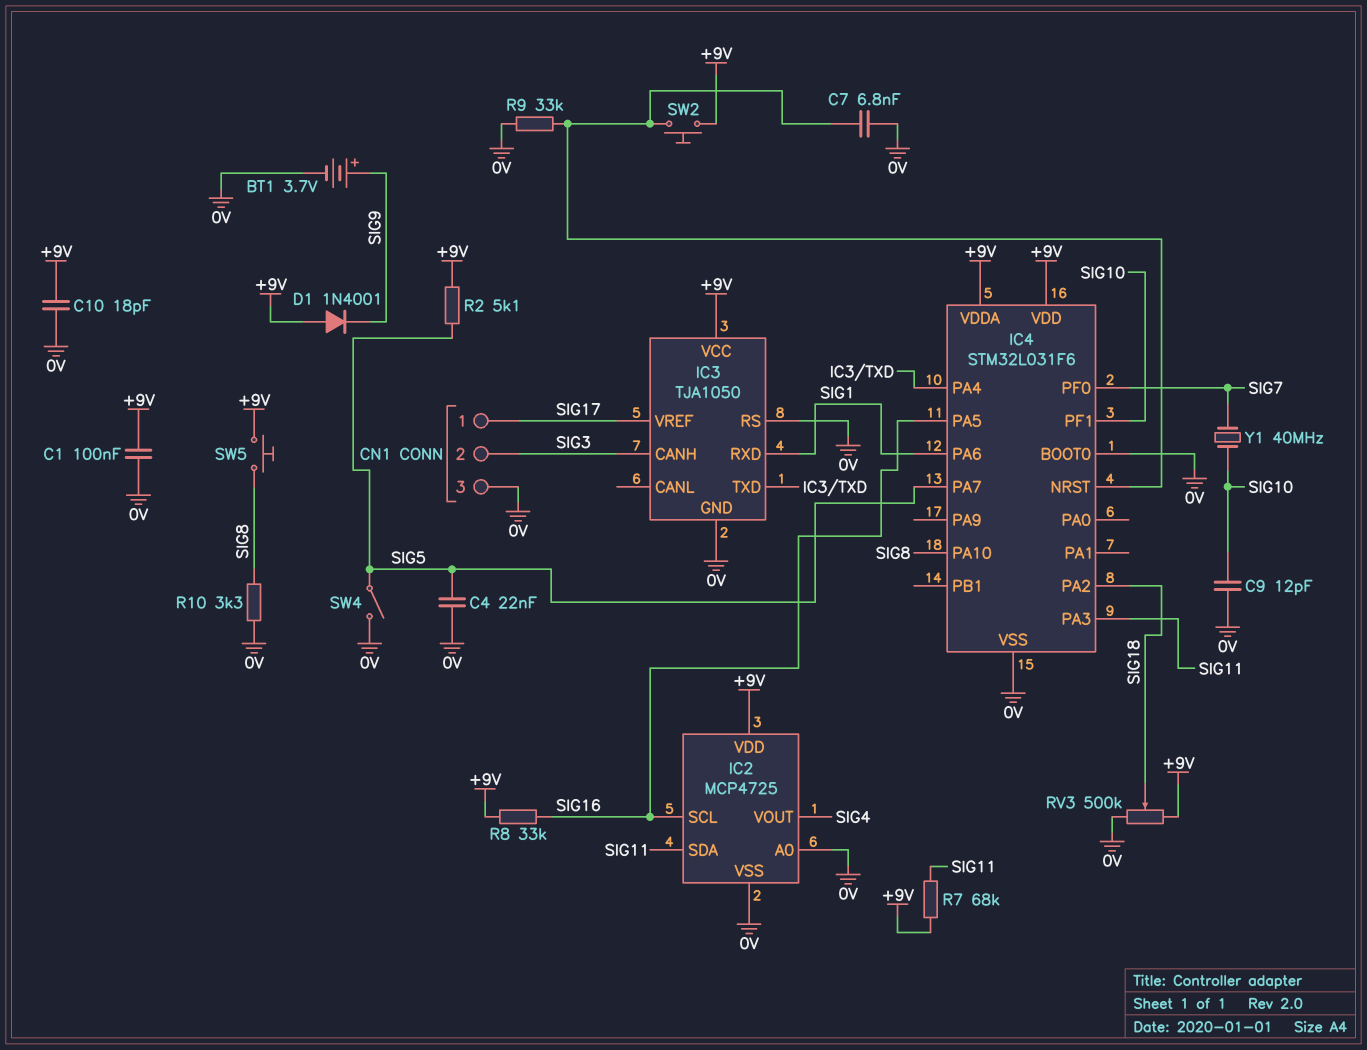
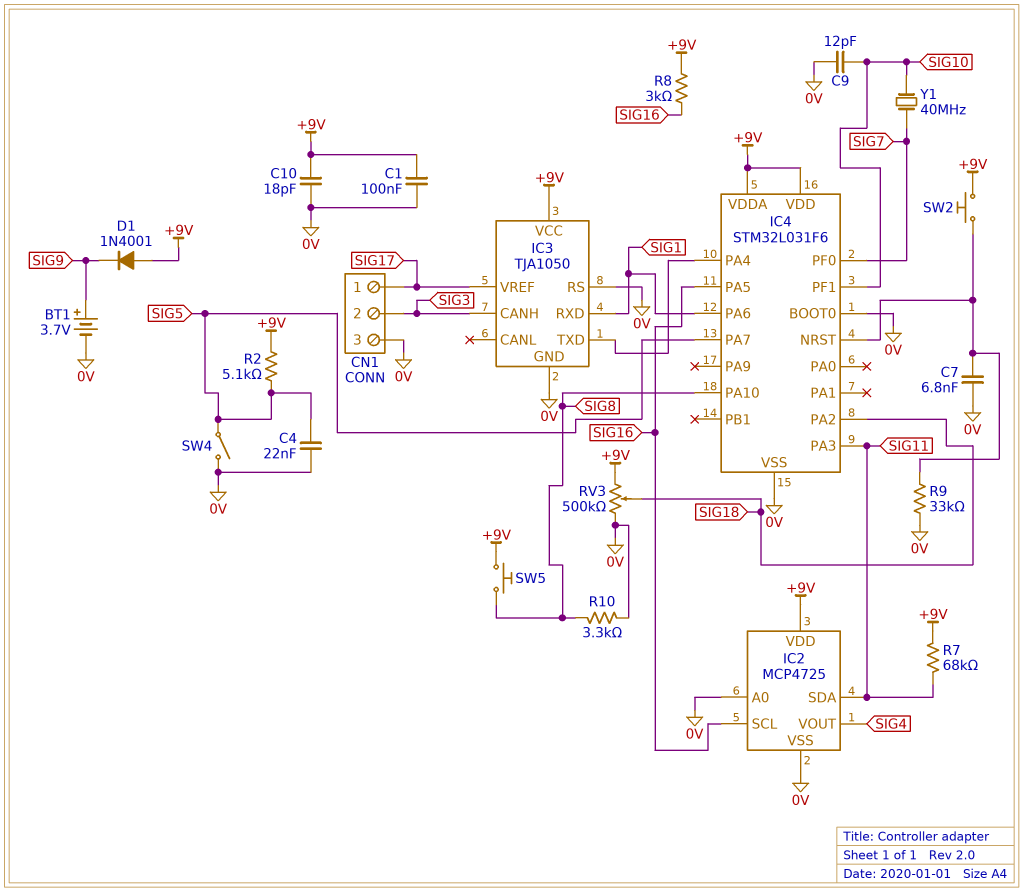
R8: 33k (+9V, SIG16) -> 3k (+9V, SIG16)

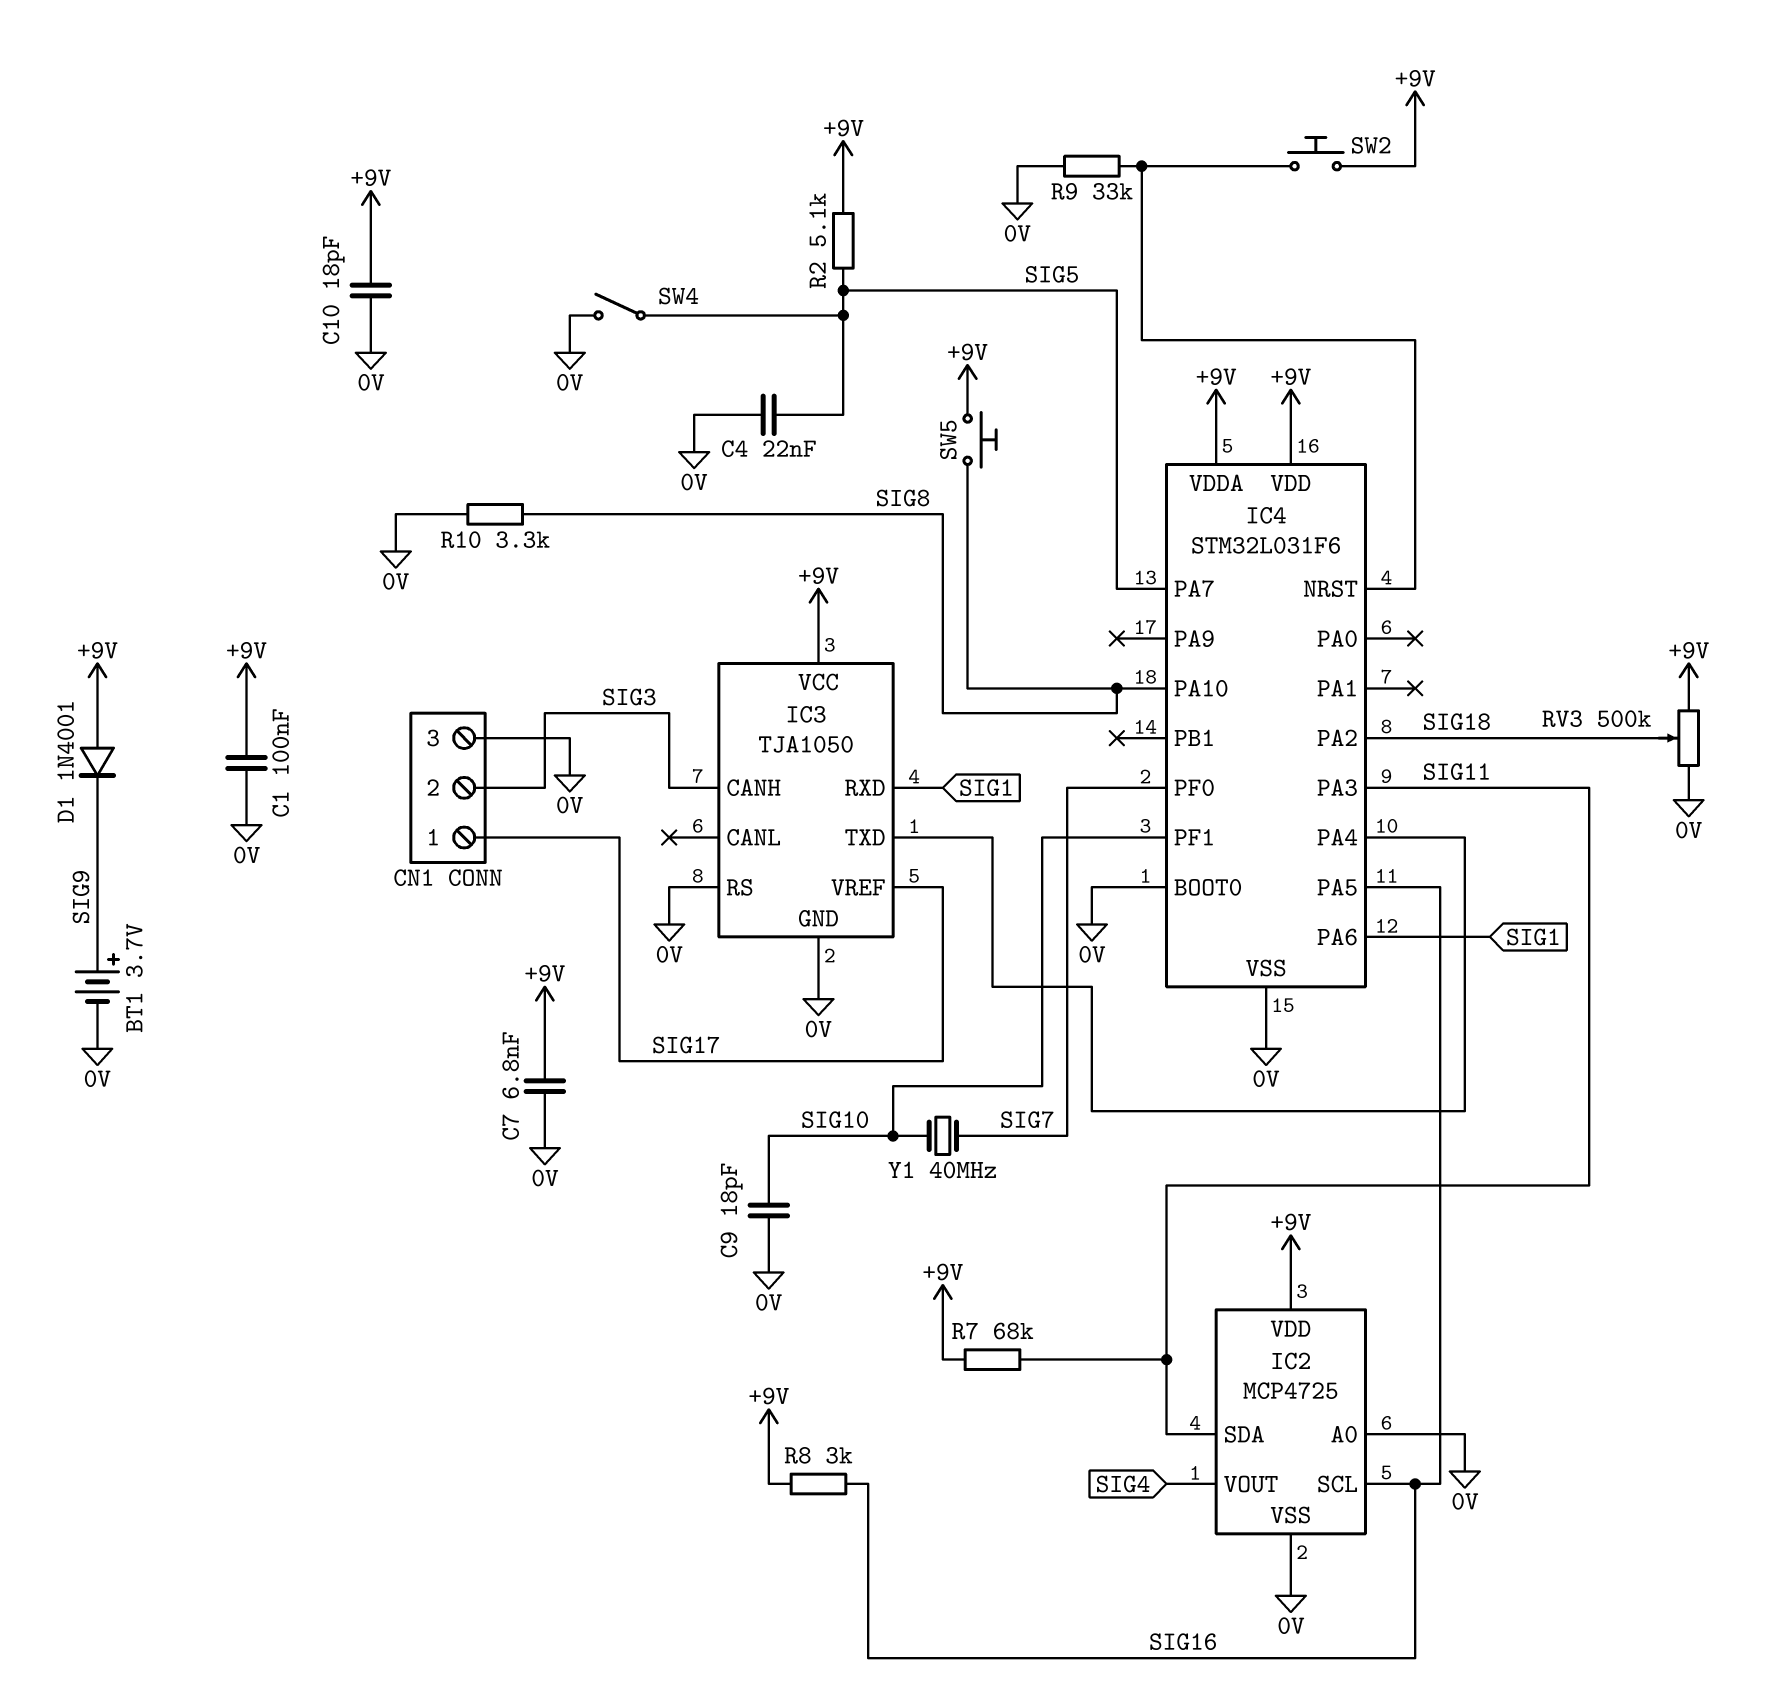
C7: 6.8nF (0V, IC4/NRST) -> 6.8nF (+9V, 0V)
C9: 12pF (0V, SIG10) -> 18pF (0V, SIG10)

